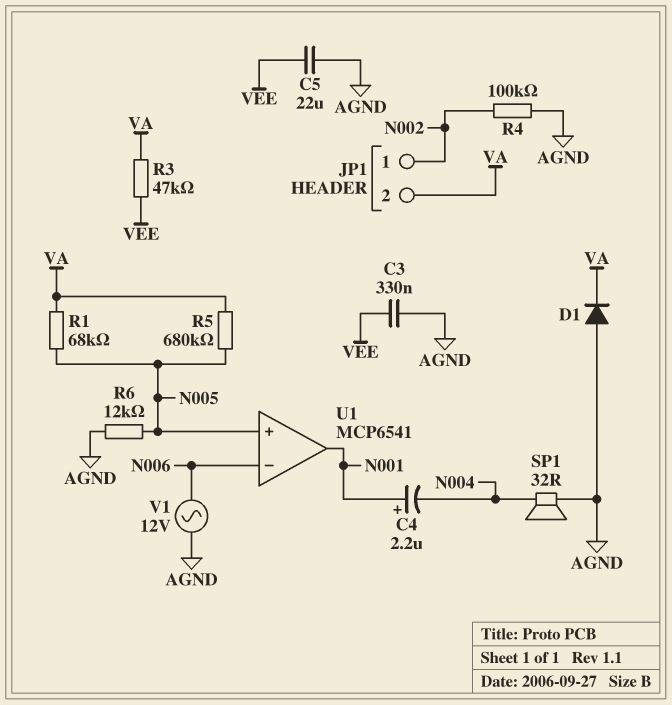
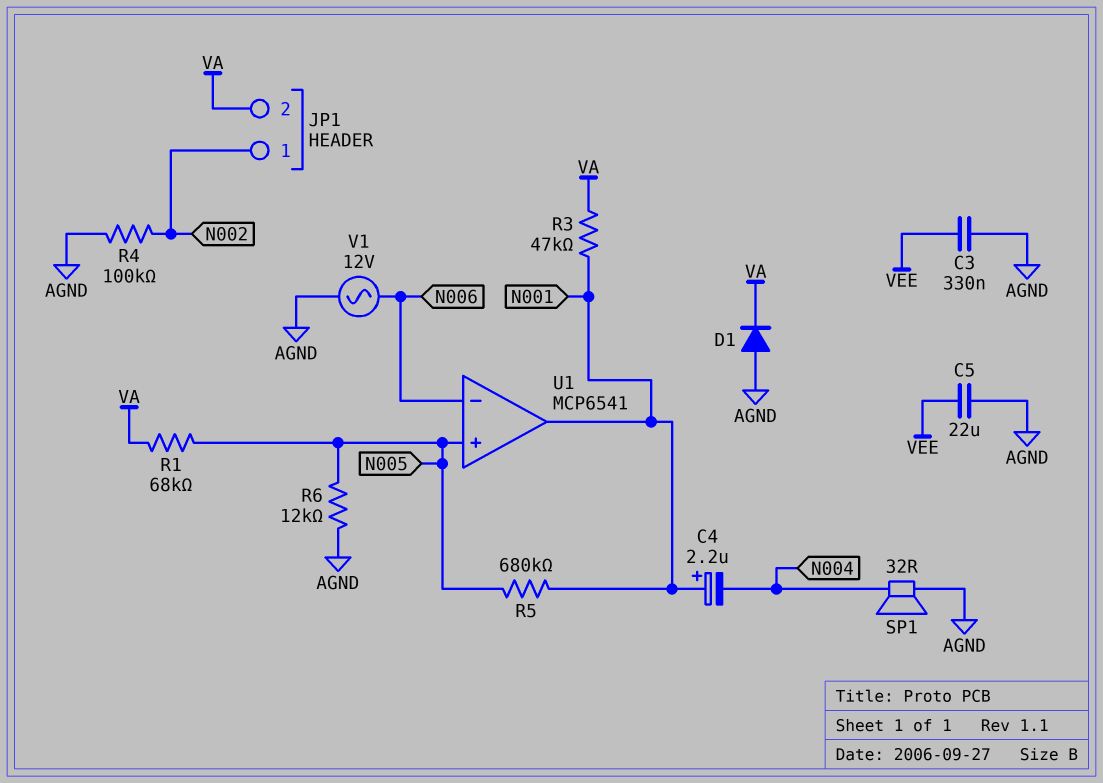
R3: 47k (VA, VEE) -> 47k (N001, VA)
R5: 680k (N005, VA) -> 680k (N001, N005)

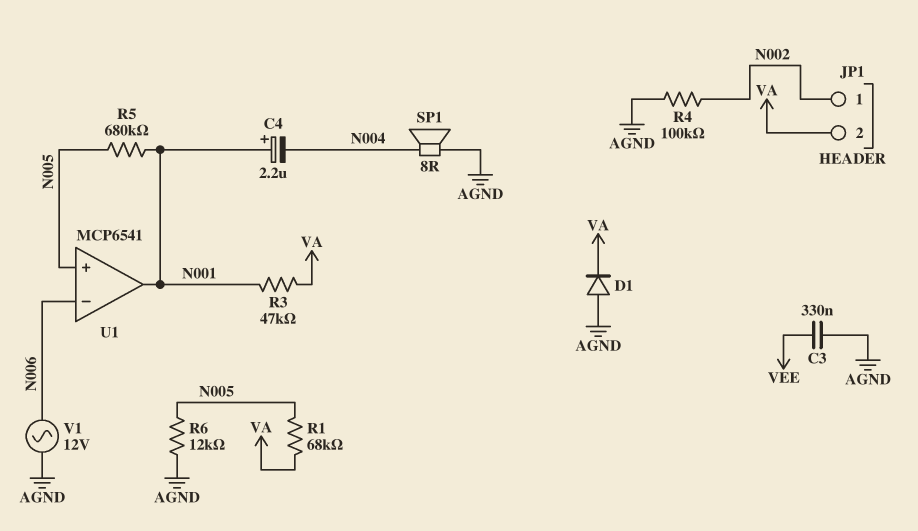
C5: 22uF (AGND, VEE) -> none
SP1: speaker 32R (AGND, N004) -> speaker 8R (AGND, N004)

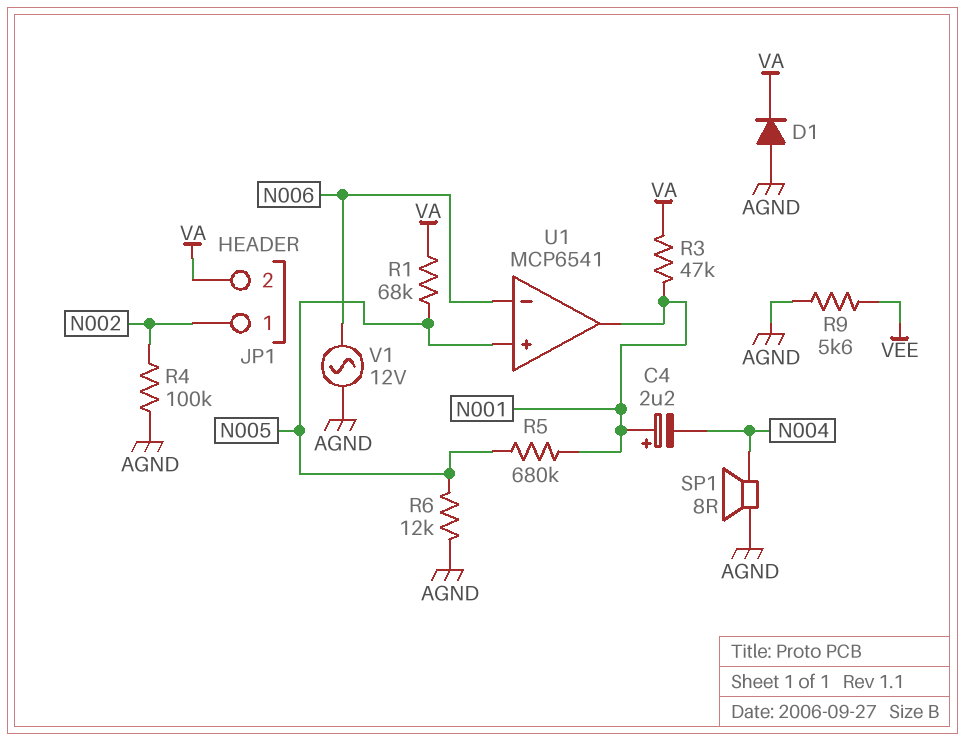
C3: 330nF (AGND, VEE) -> none
R9: none -> 5.6k (AGND, VEE)

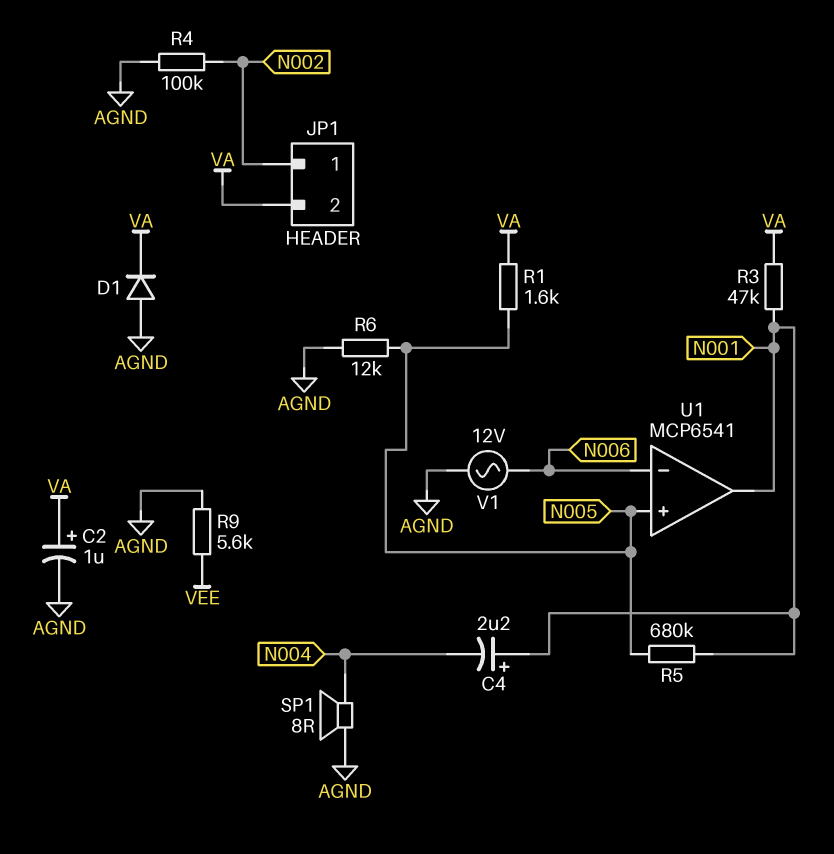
C2: none -> 1uF (plus VA, minus AGND)
R1: 68k (N005, VA) -> 1.6k (N005, VA)

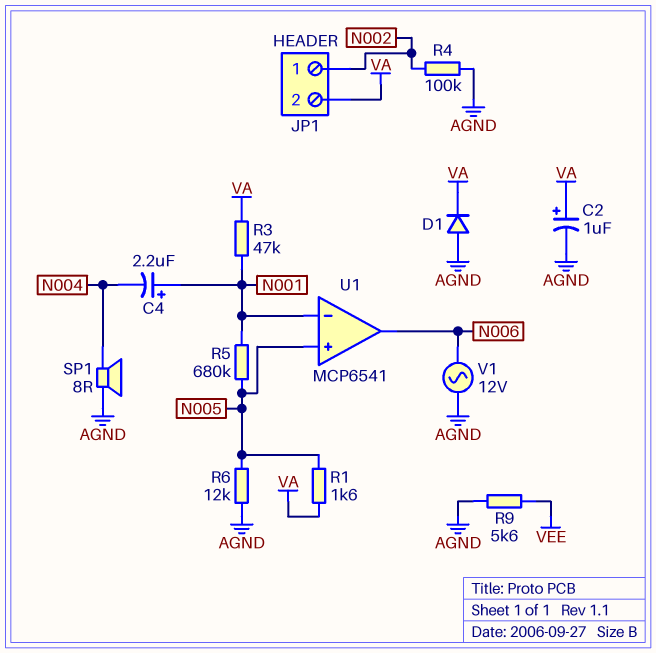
U1 pin in-: N006 -> N001
U1 pin out: N001 -> N006

